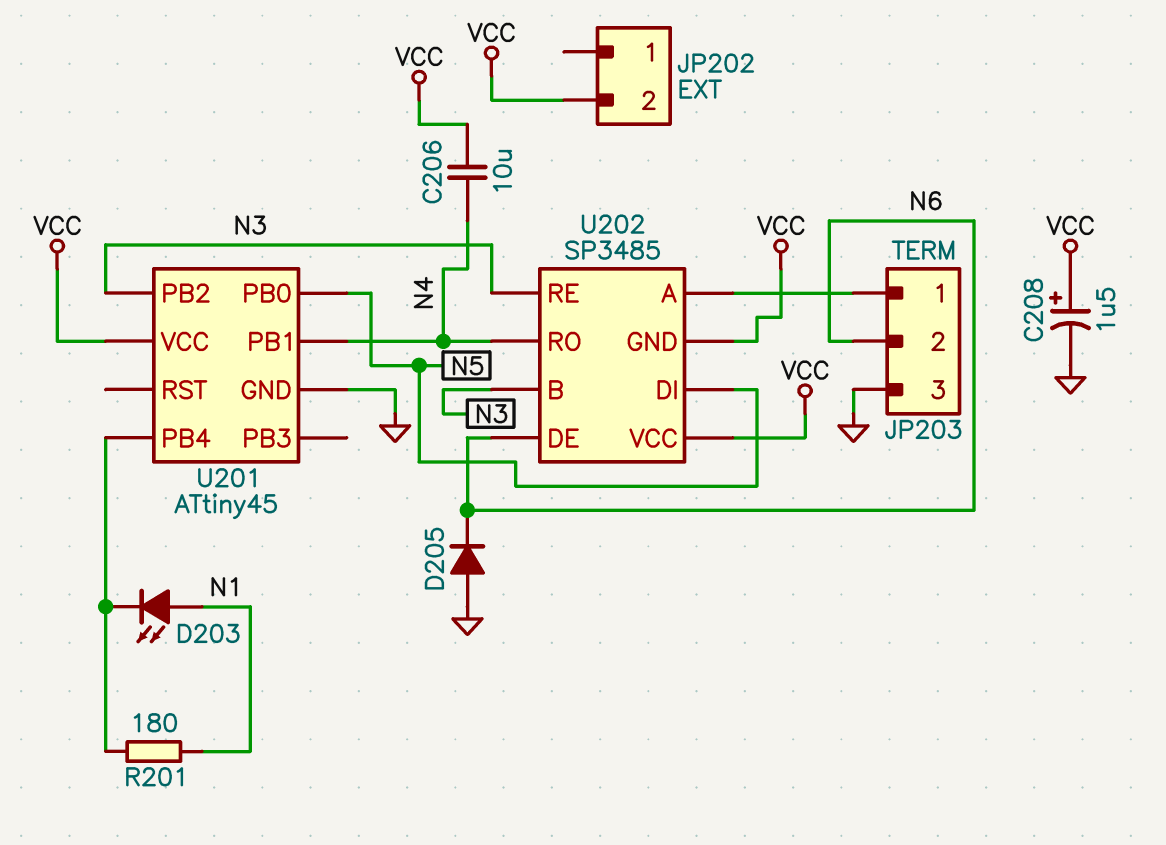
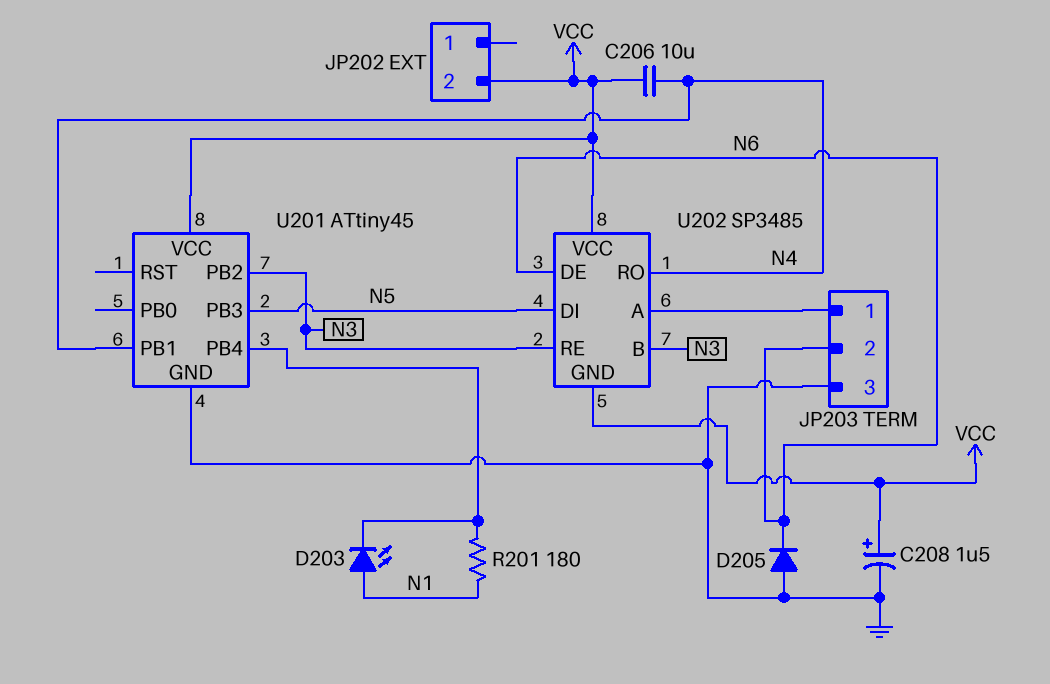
U201 pin PB0: N5 -> none
U201 pin PB3: none -> N5

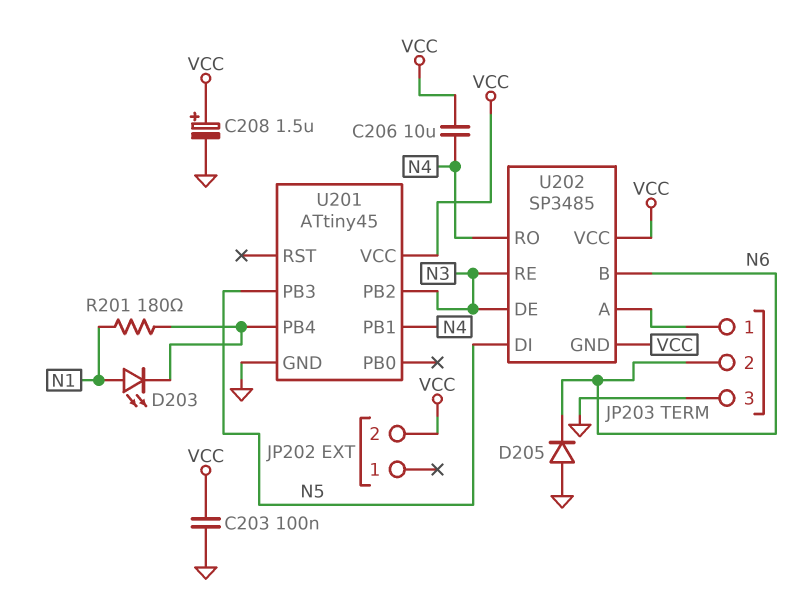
C203: none -> 100nF (GND, VCC)
U202 pin B: N3 -> N6
U202 pin DE: N6 -> N3

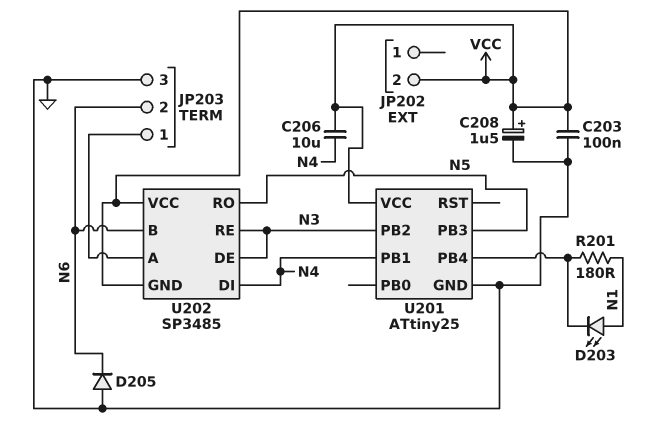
U201: ATtiny45 -> ATtiny25
U202 pin DI: N5 -> N4
U202 pin RO: N4 -> N5

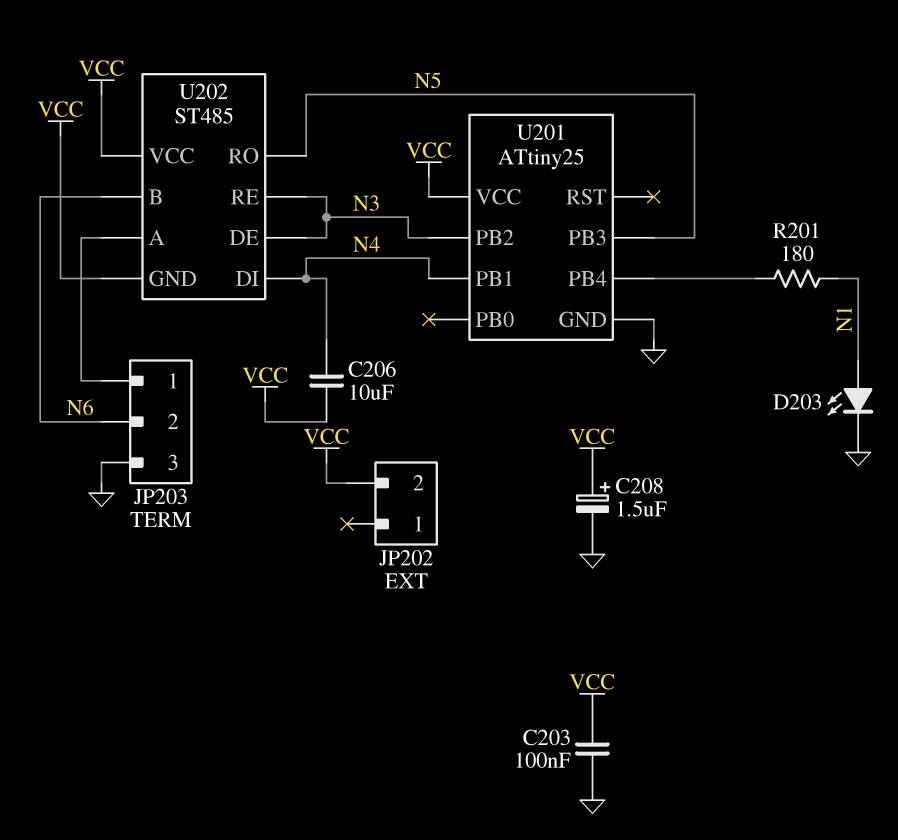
D203: LED (A N1, K U201/PB4) -> LED (A N1, K GND)
D205: diode (A GND, K N6) -> none
U202: SP3485 -> ST485

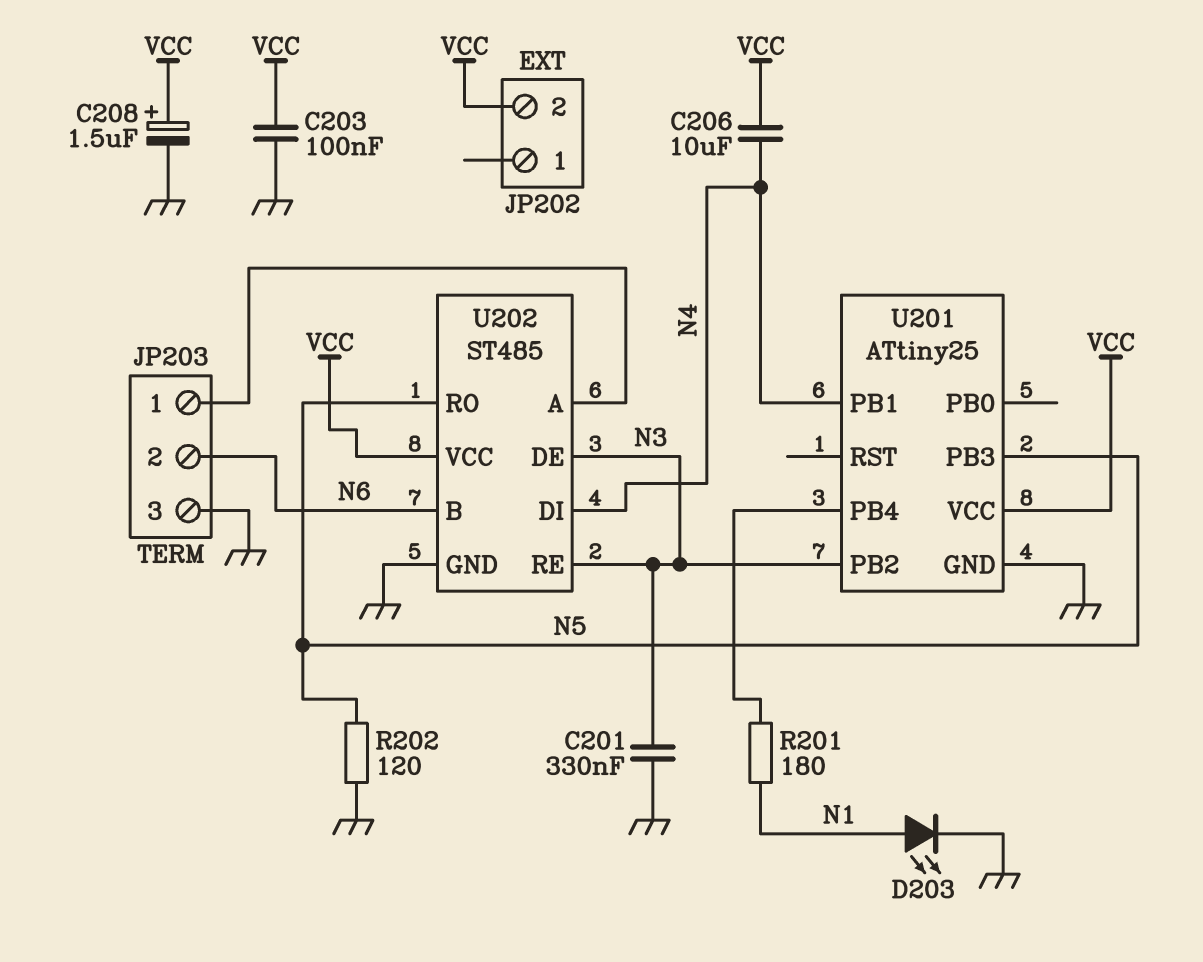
C201: none -> 330nF (GND, N3)
R202: none -> 120 (GND, N5)
U202 pin GND: VCC -> GND

